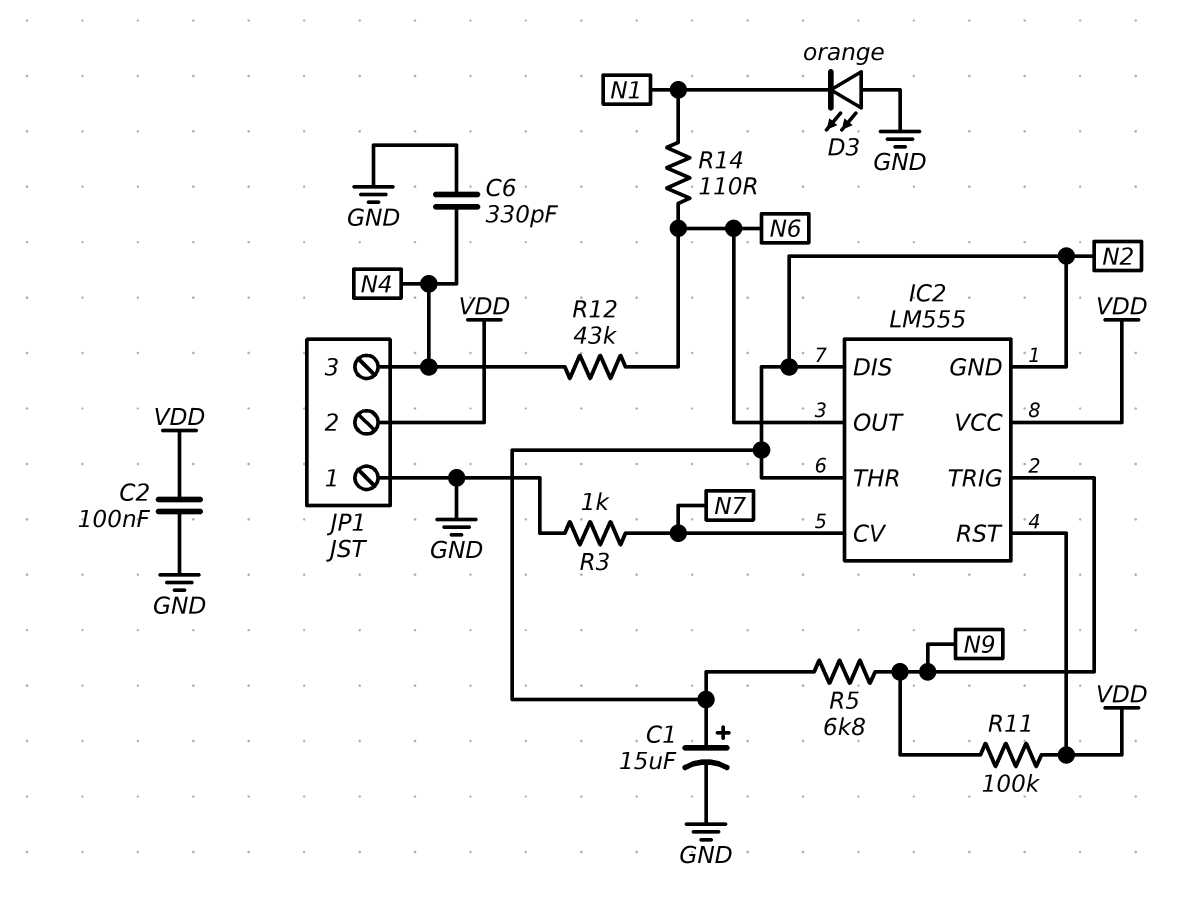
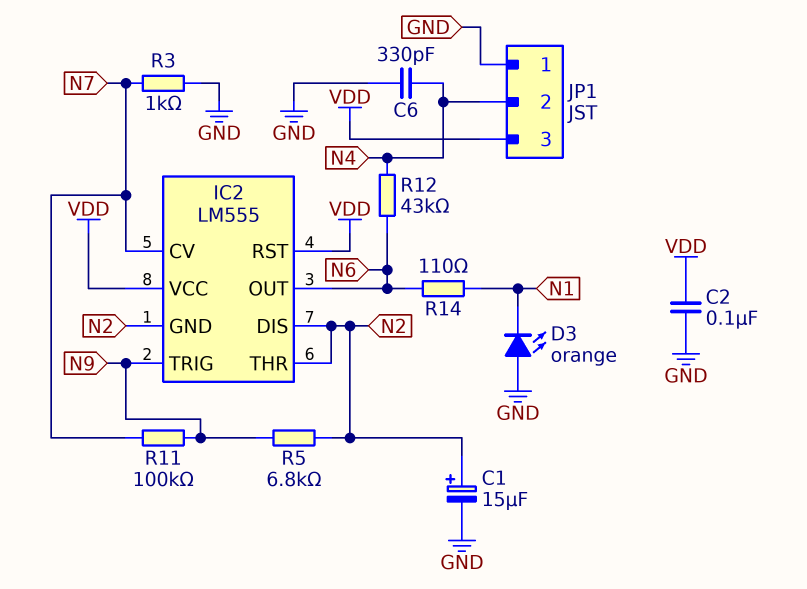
JP1 pin 2: VDD -> N4
JP1 pin 3: N4 -> VDD
R11: 100k (N9, VDD) -> 100k (N7, N9)

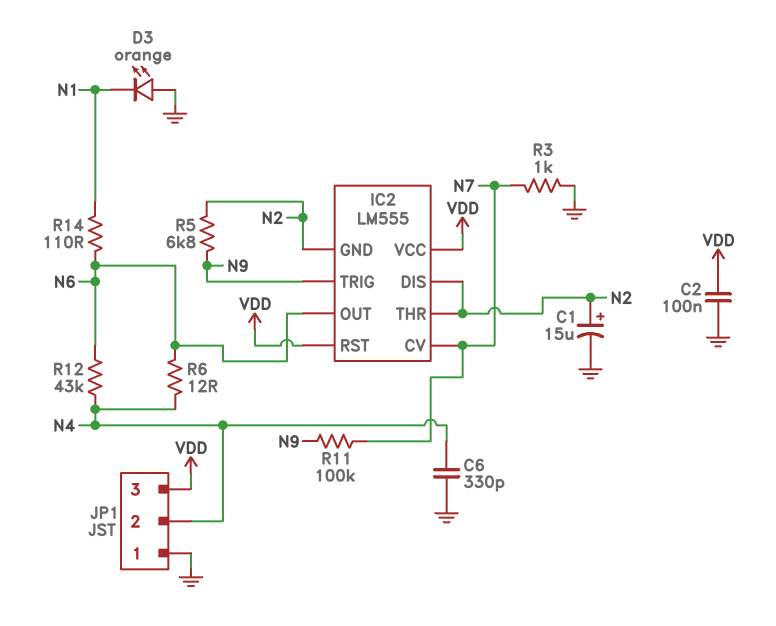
R6: none -> 12 (N4, N6)

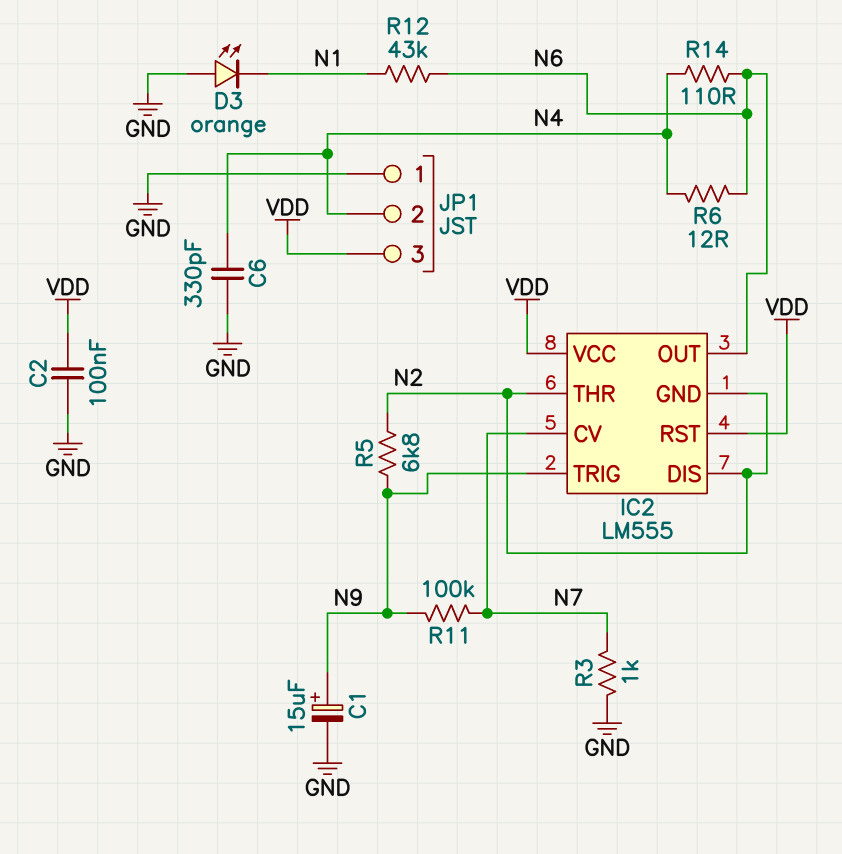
C1: 15uF (plus N2, minus GND) -> 15uF (plus N9, minus GND)
R12: 43k (N4, N6) -> 43k (N1, N6)
R14: 110 (N1, N6) -> 110 (N4, N6)

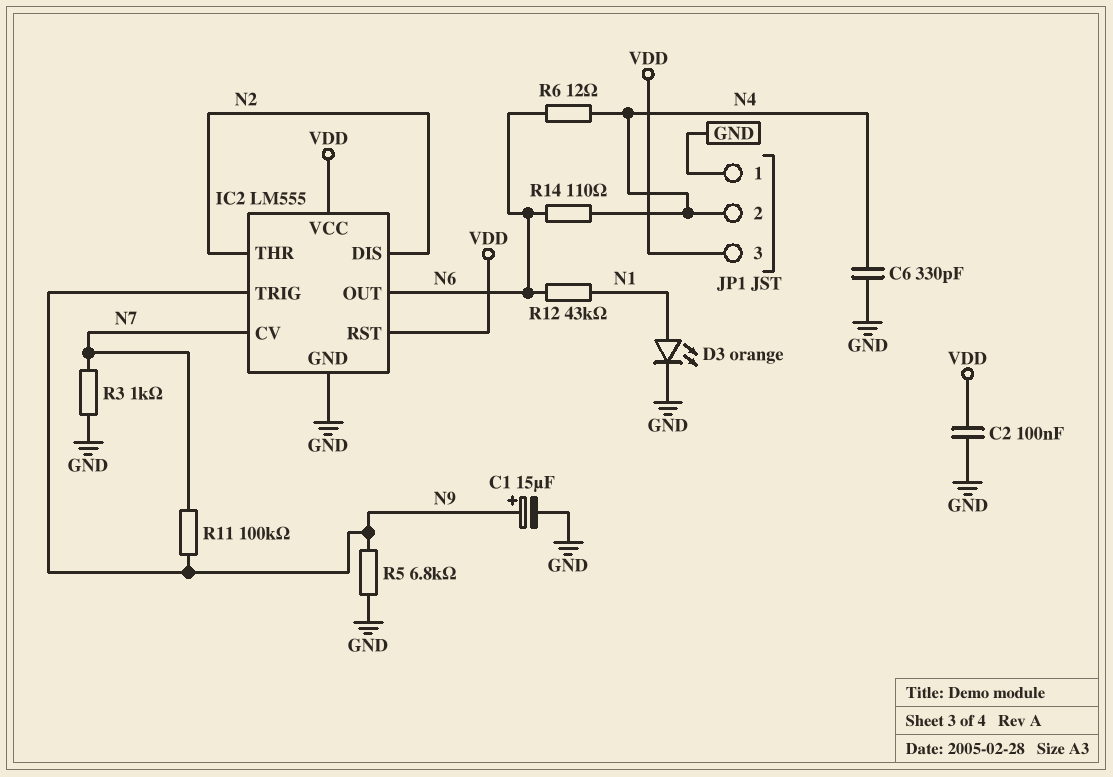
D3: LED orange (A GND, K N1) -> LED orange (A N1, K GND)
IC2 pin GND: N2 -> GND
R5: 6.8k (N2, N9) -> 6.8k (GND, N9)

